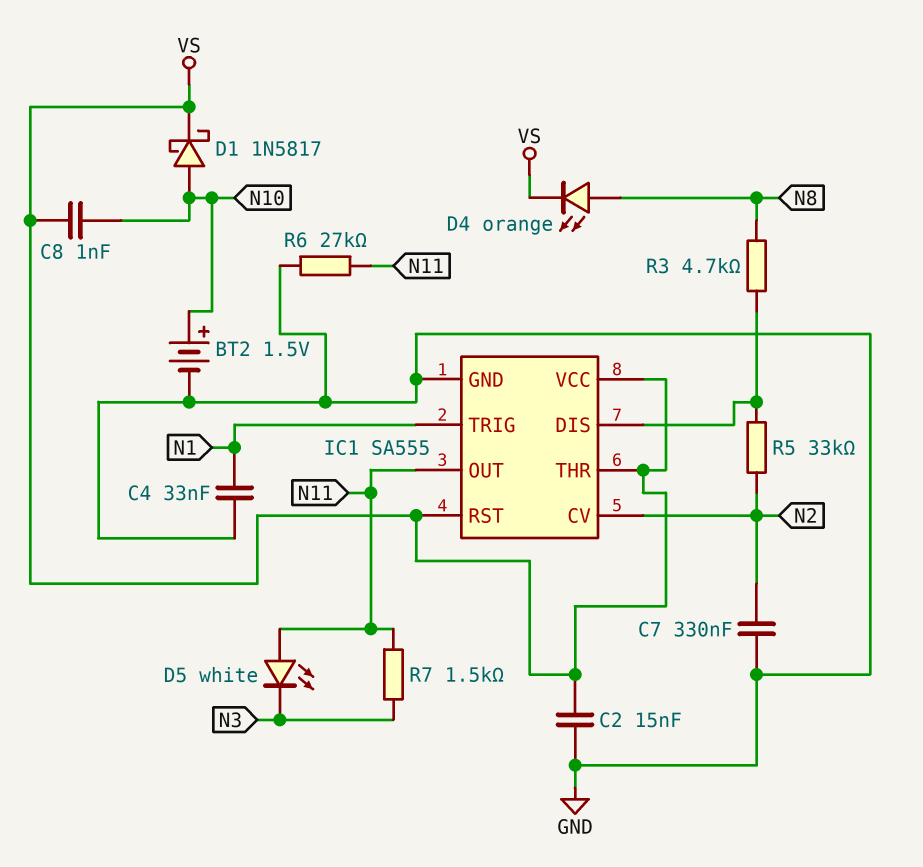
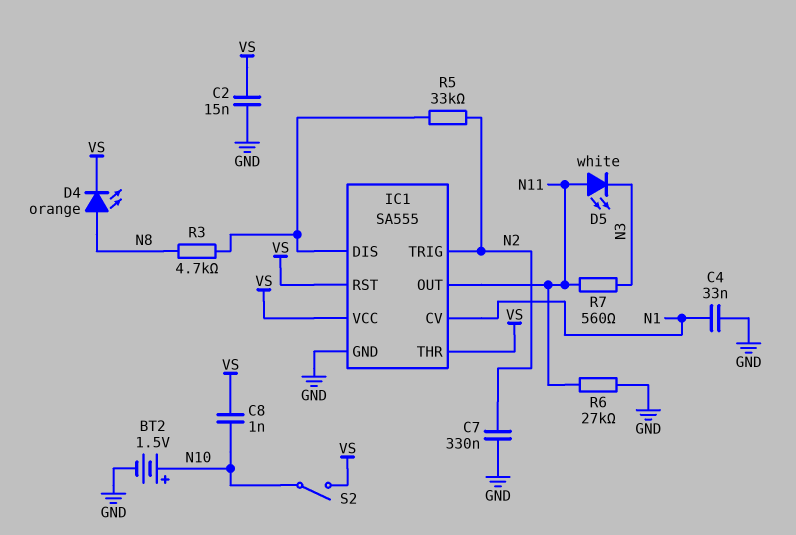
D1: schottky 1N5817 (A N10, K VS) -> none
IC1 pin CV: N2 -> N1
IC1 pin TRIG: N1 -> N2
R7: 1.5k (N3, N11) -> 560 (N3, N11)
S2: none -> switch (N10, VS)

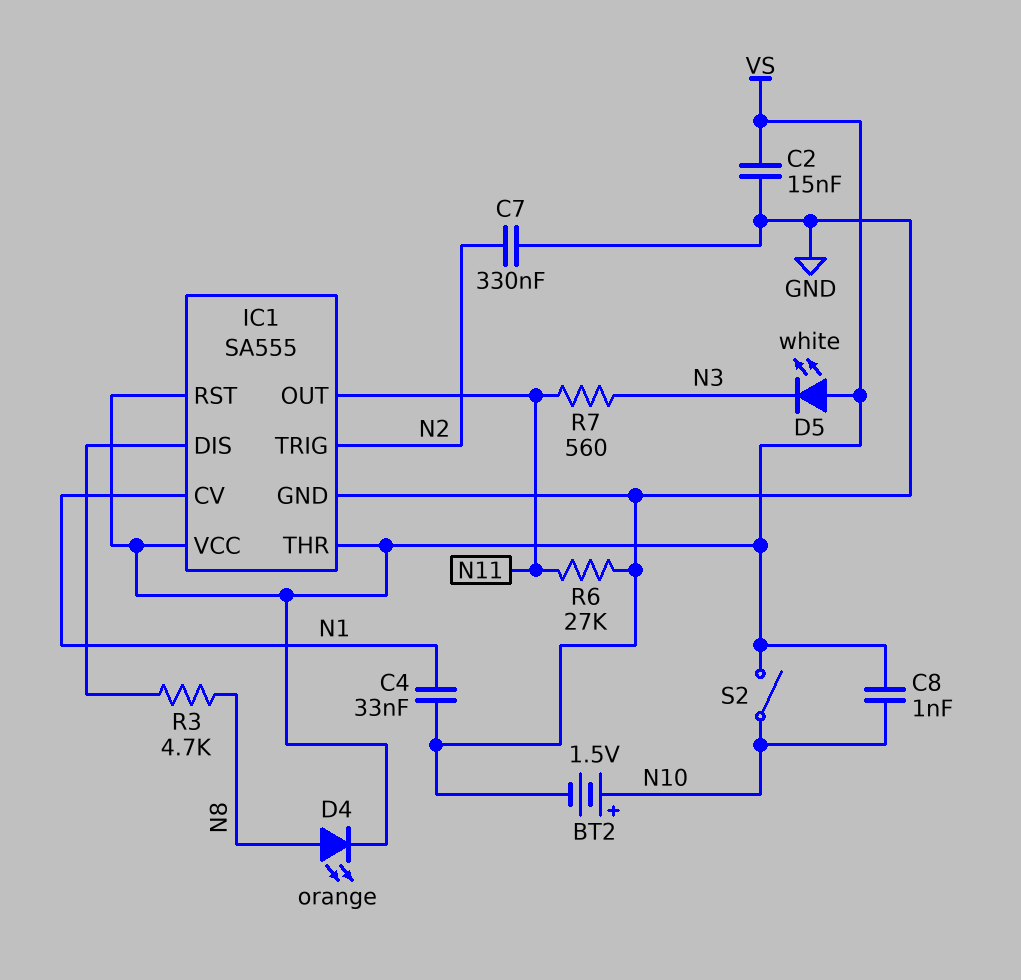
D5: LED white (A N11, K N3) -> LED white (A VS, K N3)
R5: 33k (IC1/DIS, N2) -> none

